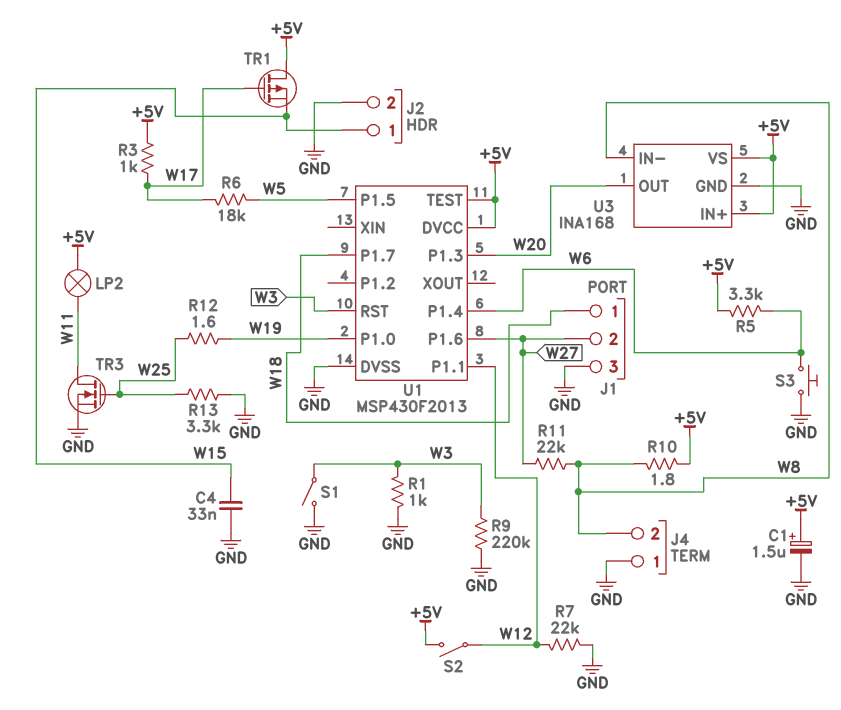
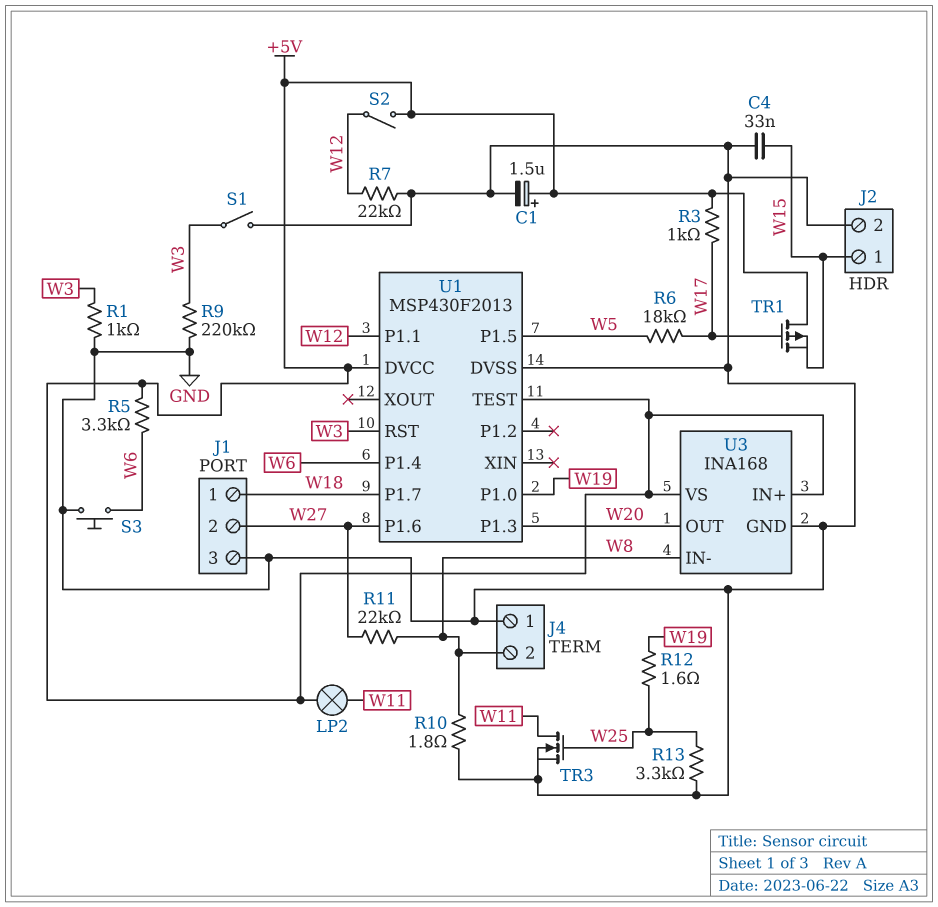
R10: 1.8 (+5V, W8) -> 1.8 (GND, W8)

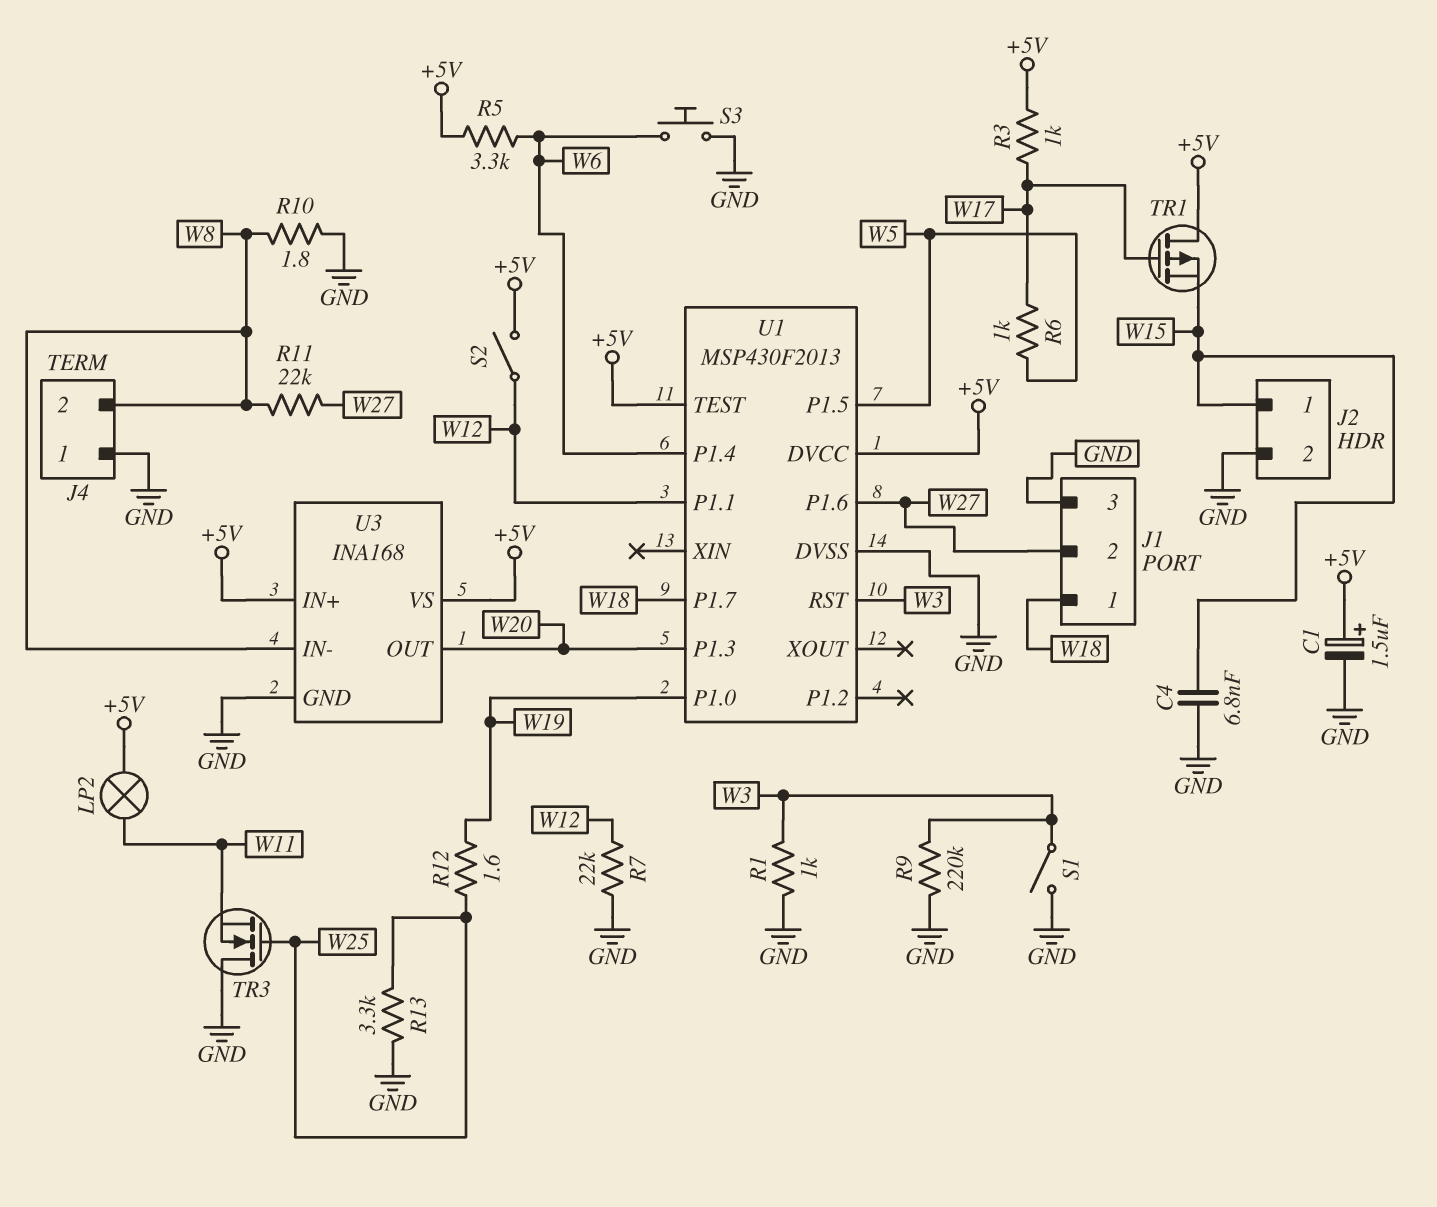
C4: 33nF (GND, W15) -> 6.8nF (GND, W15)
R6: 18k (W5, W17) -> 1k (W5, W17)
TR3: NMOS (G W25, D W11, S GND) -> NMOS (G W25, D GND, S W11)

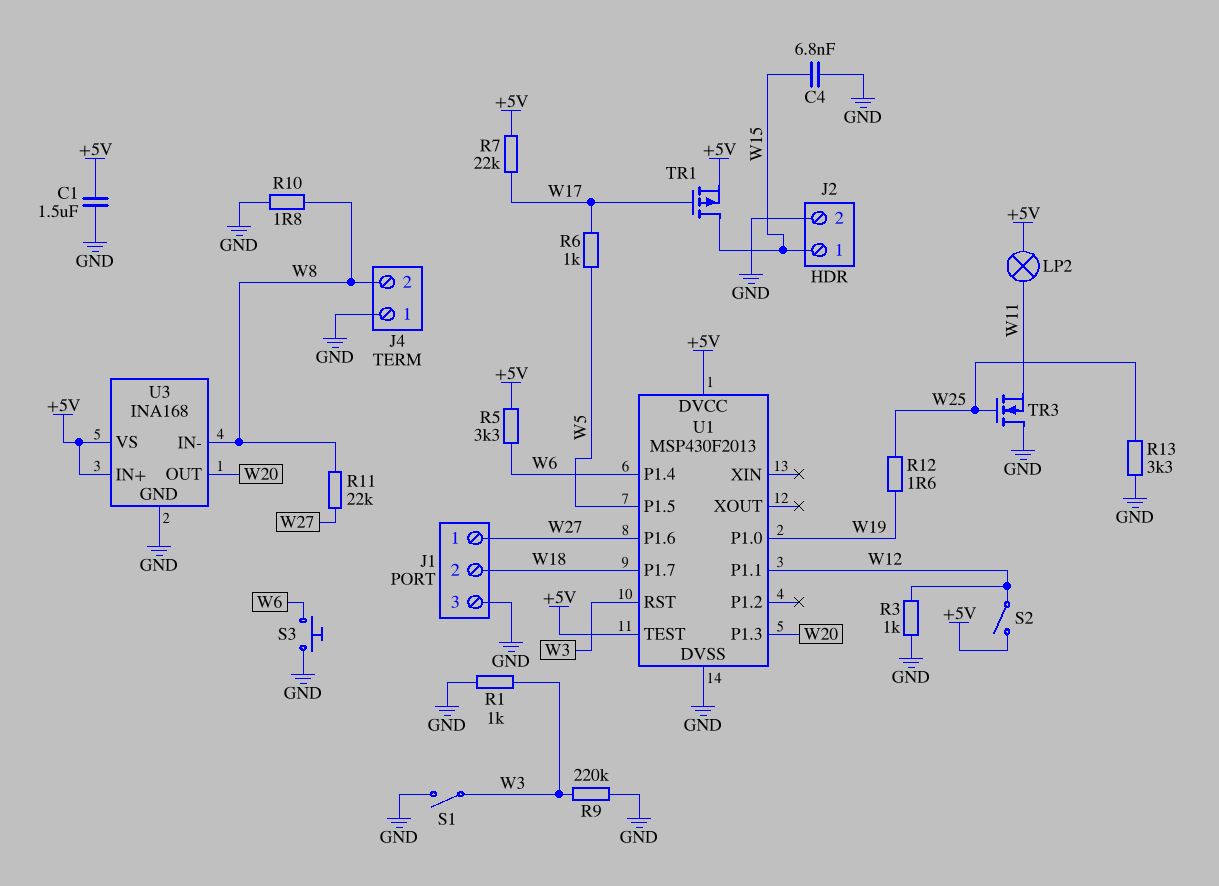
C1: 1.5uF (plus +5V, minus GND) -> 1.5uF (+5V, GND)
J1 pin 1: W18 -> W27
J1 pin 2: W27 -> W18
R3: 1k (+5V, W17) -> 1k (GND, W12)
R7: 22k (GND, W12) -> 22k (+5V, W17)
TR1: PMOS (G W17, D +5V, S W15) -> PMOS (G W17, D W15, S +5V)

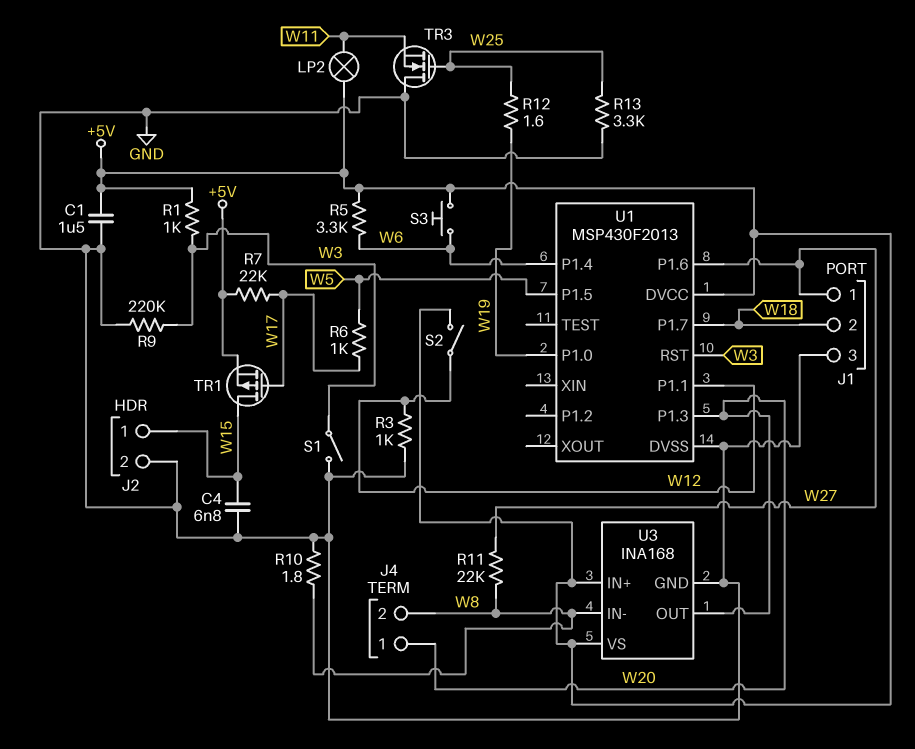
J4 pin 1: GND -> W20
R1: 1k (GND, W3) -> 1k (+5V, W3)
S3: button (GND, W6) -> button (+5V, W6)
U1 pin TEST: +5V -> none

